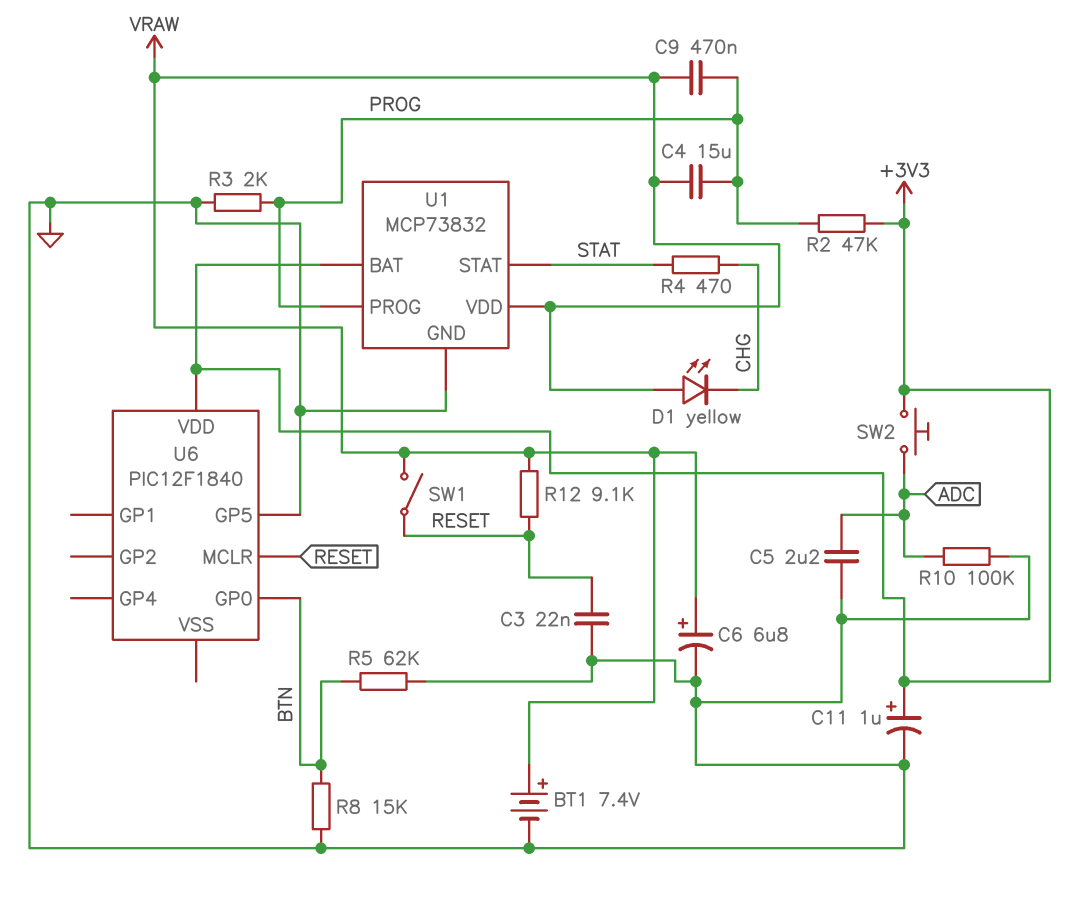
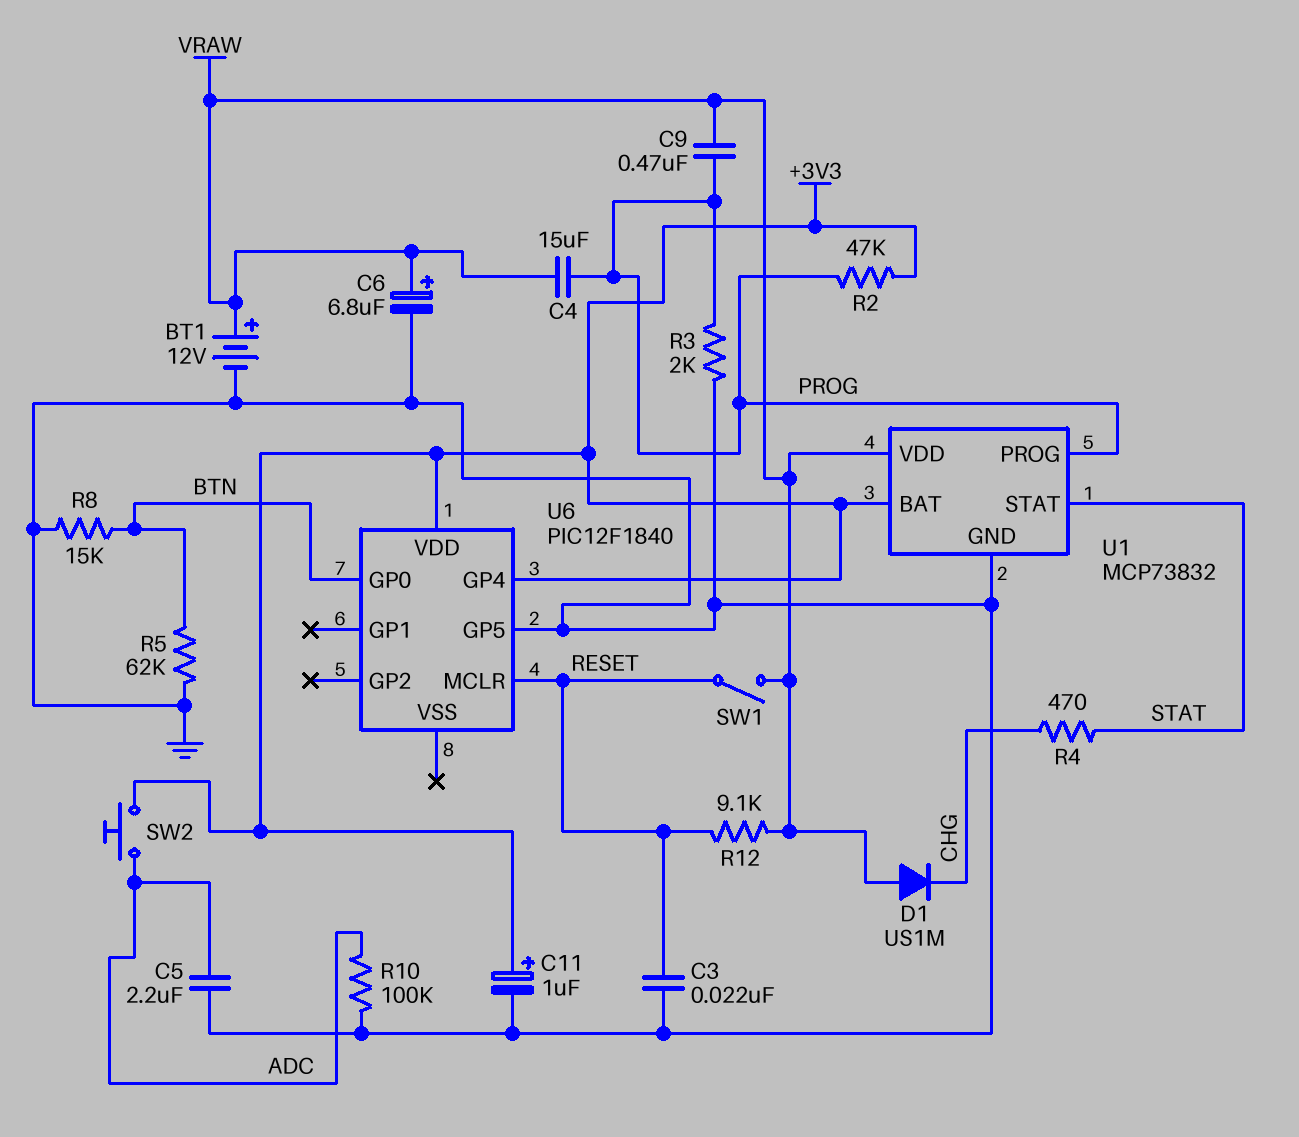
BT1: 7.4V (plus VRAW, minus GND) -> 12V (plus VRAW, minus GND)
D1: LED yellow (A VRAW, K CHG) -> diode US1M (A VRAW, K CHG)
U6 pin GP4: none -> +3V3

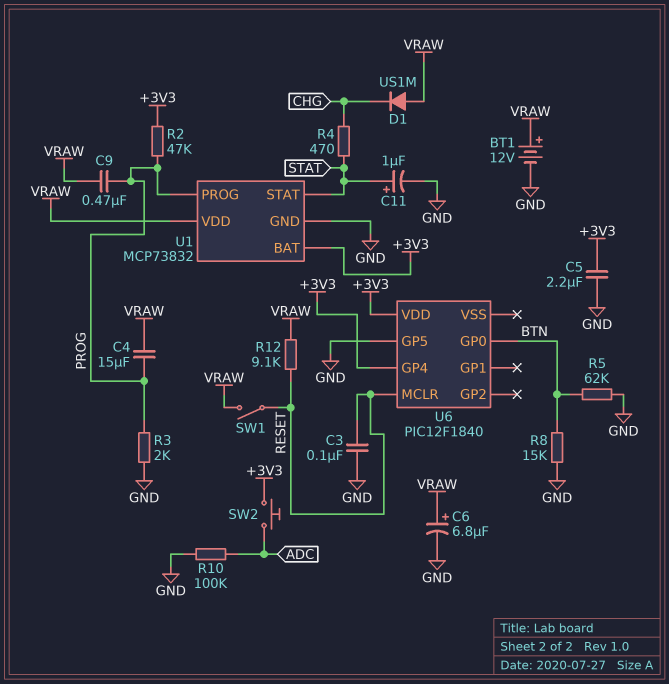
C3: 22nF (GND, RESET) -> 100nF (GND, RESET)
C5: 2.2uF (ADC, GND) -> 2.2uF (+3V3, GND)
C11: 1uF (plus +3V3, minus GND) -> 1uF (plus STAT, minus GND)

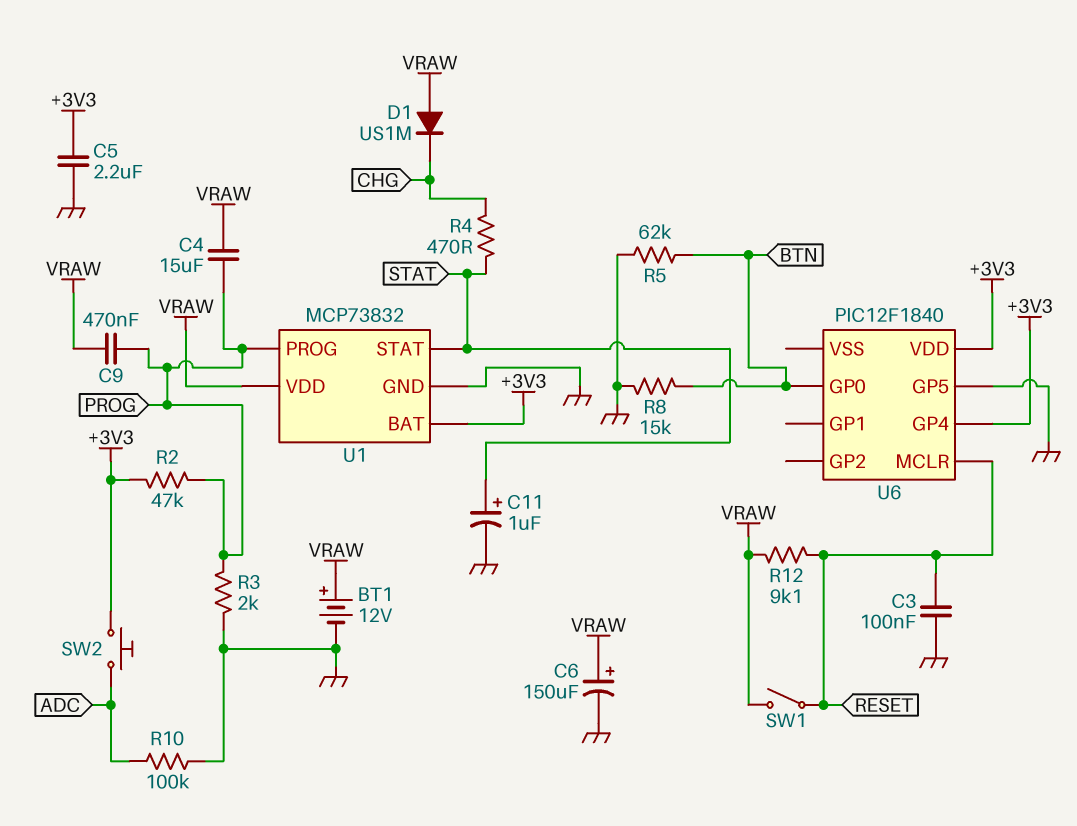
C6: 6.8uF (plus VRAW, minus GND) -> 150uF (plus VRAW, minus GND)

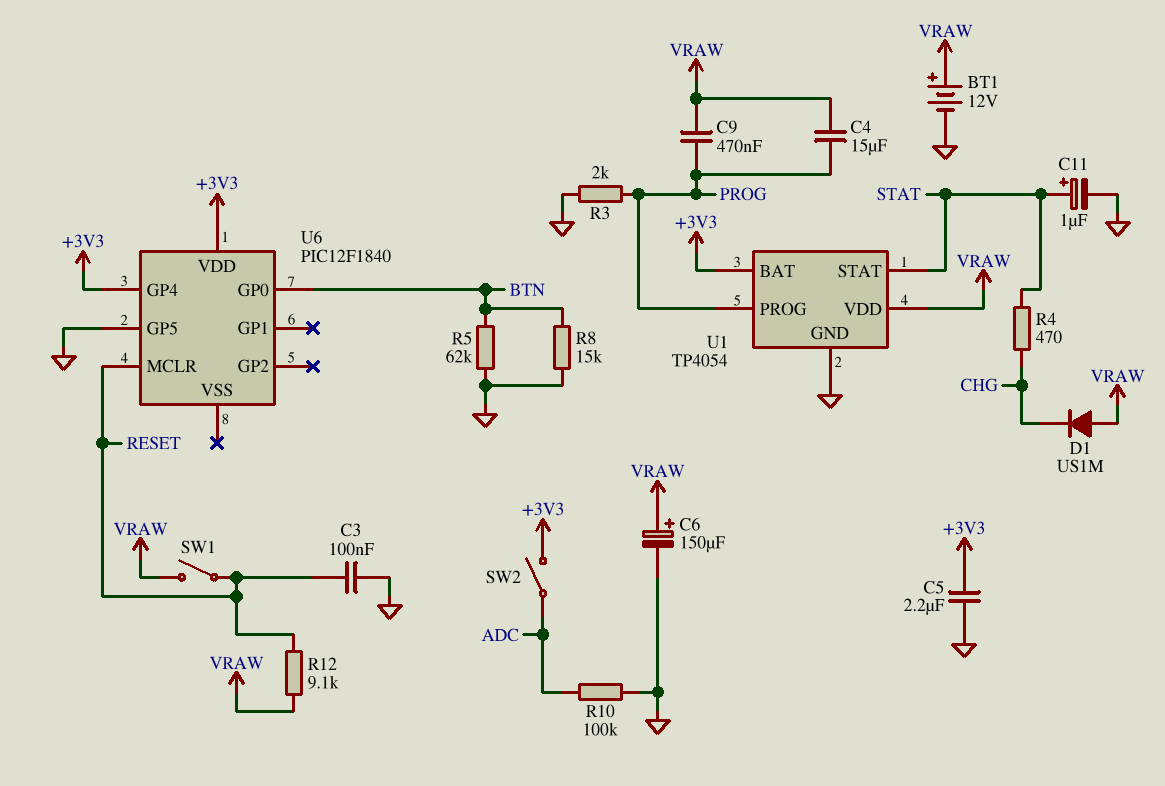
R2: 47k (+3V3, PROG) -> none
SW2: button (+3V3, ADC) -> switch (+3V3, ADC)
U1: MCP73832 -> TP4054

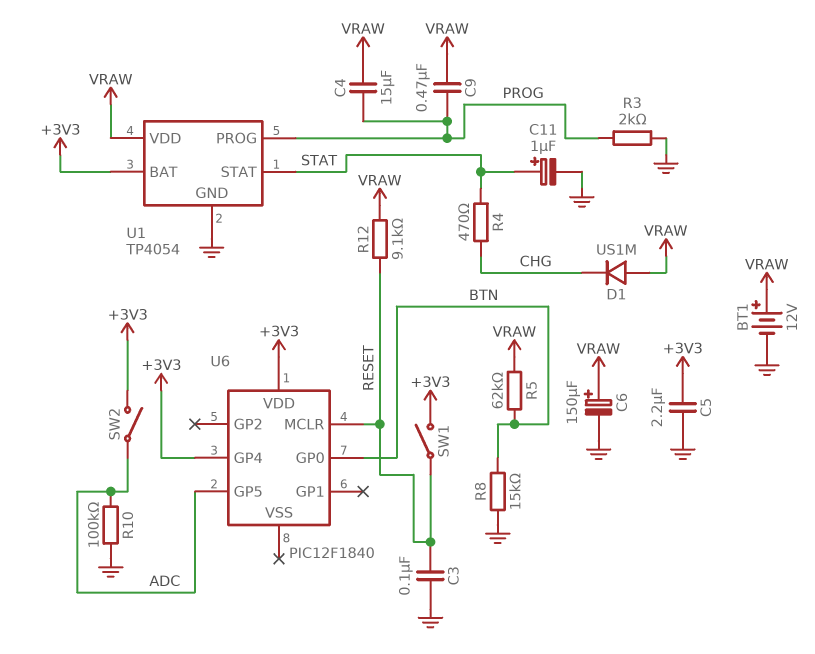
R5: 62k (BTN, GND) -> 62k (BTN, VRAW)
SW1: switch (RESET, VRAW) -> switch (+3V3, RESET)
U6 pin GP5: GND -> ADC

